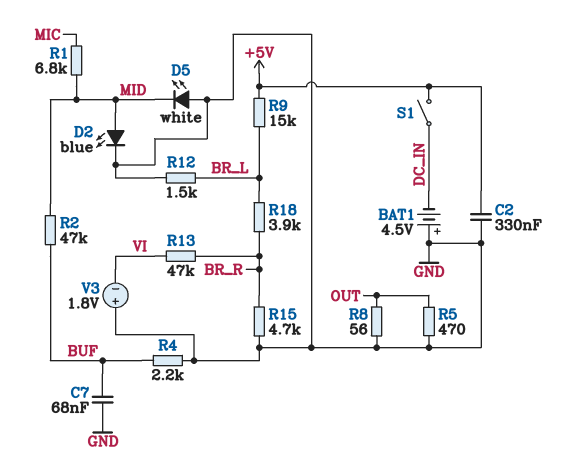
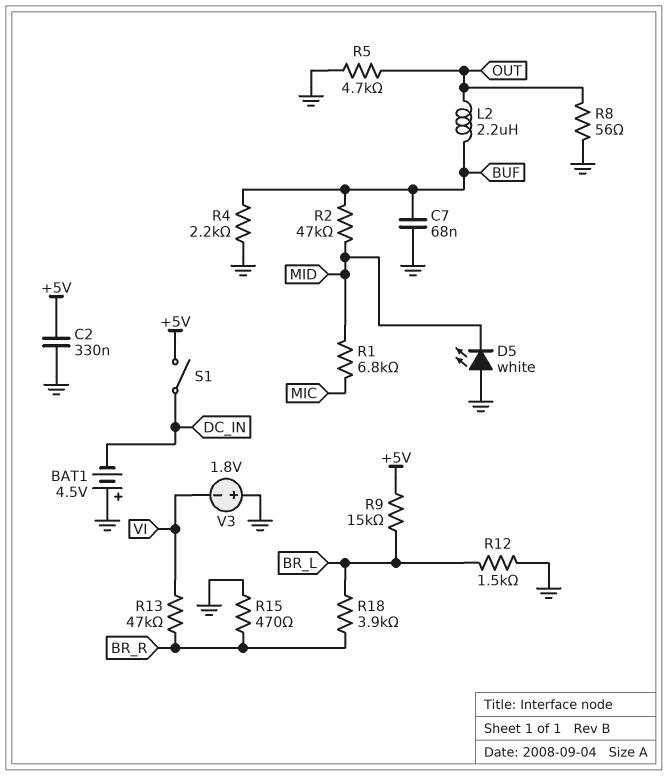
D2: LED blue (A MID, K GND) -> none
L2: none -> 2.2uH (BUF, OUT)
R5: 470 (GND, OUT) -> 4.7k (GND, OUT)
R15: 4.7k (BR_R, GND) -> 470 (BR_R, GND)

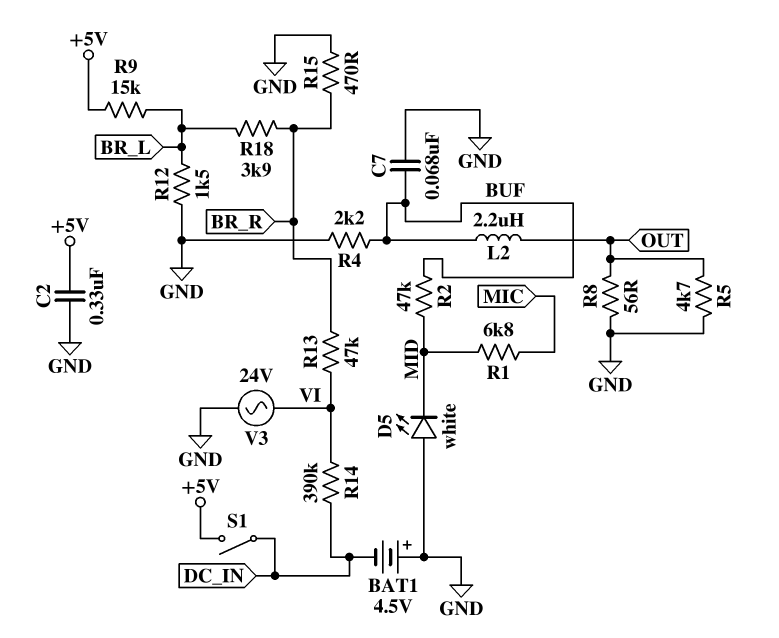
R14: none -> 390k (DC_IN, VI)
V3: 1.8V (plus GND, minus VI) -> AC 24V (GND, VI)

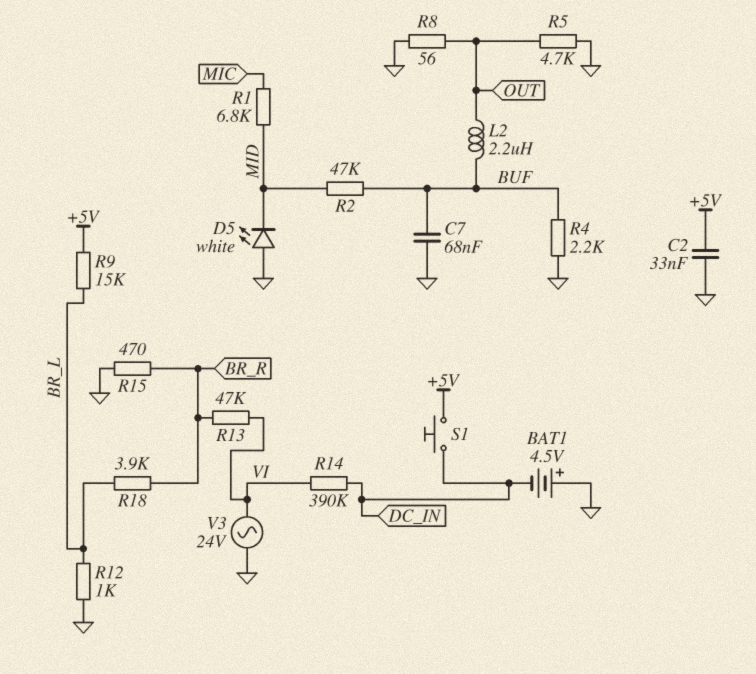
C2: 330nF (+5V, GND) -> 33nF (+5V, GND)
R12: 1.5k (BR_L, GND) -> 1k (BR_L, GND)
S1: switch (+5V, DC_IN) -> button (+5V, DC_IN)

